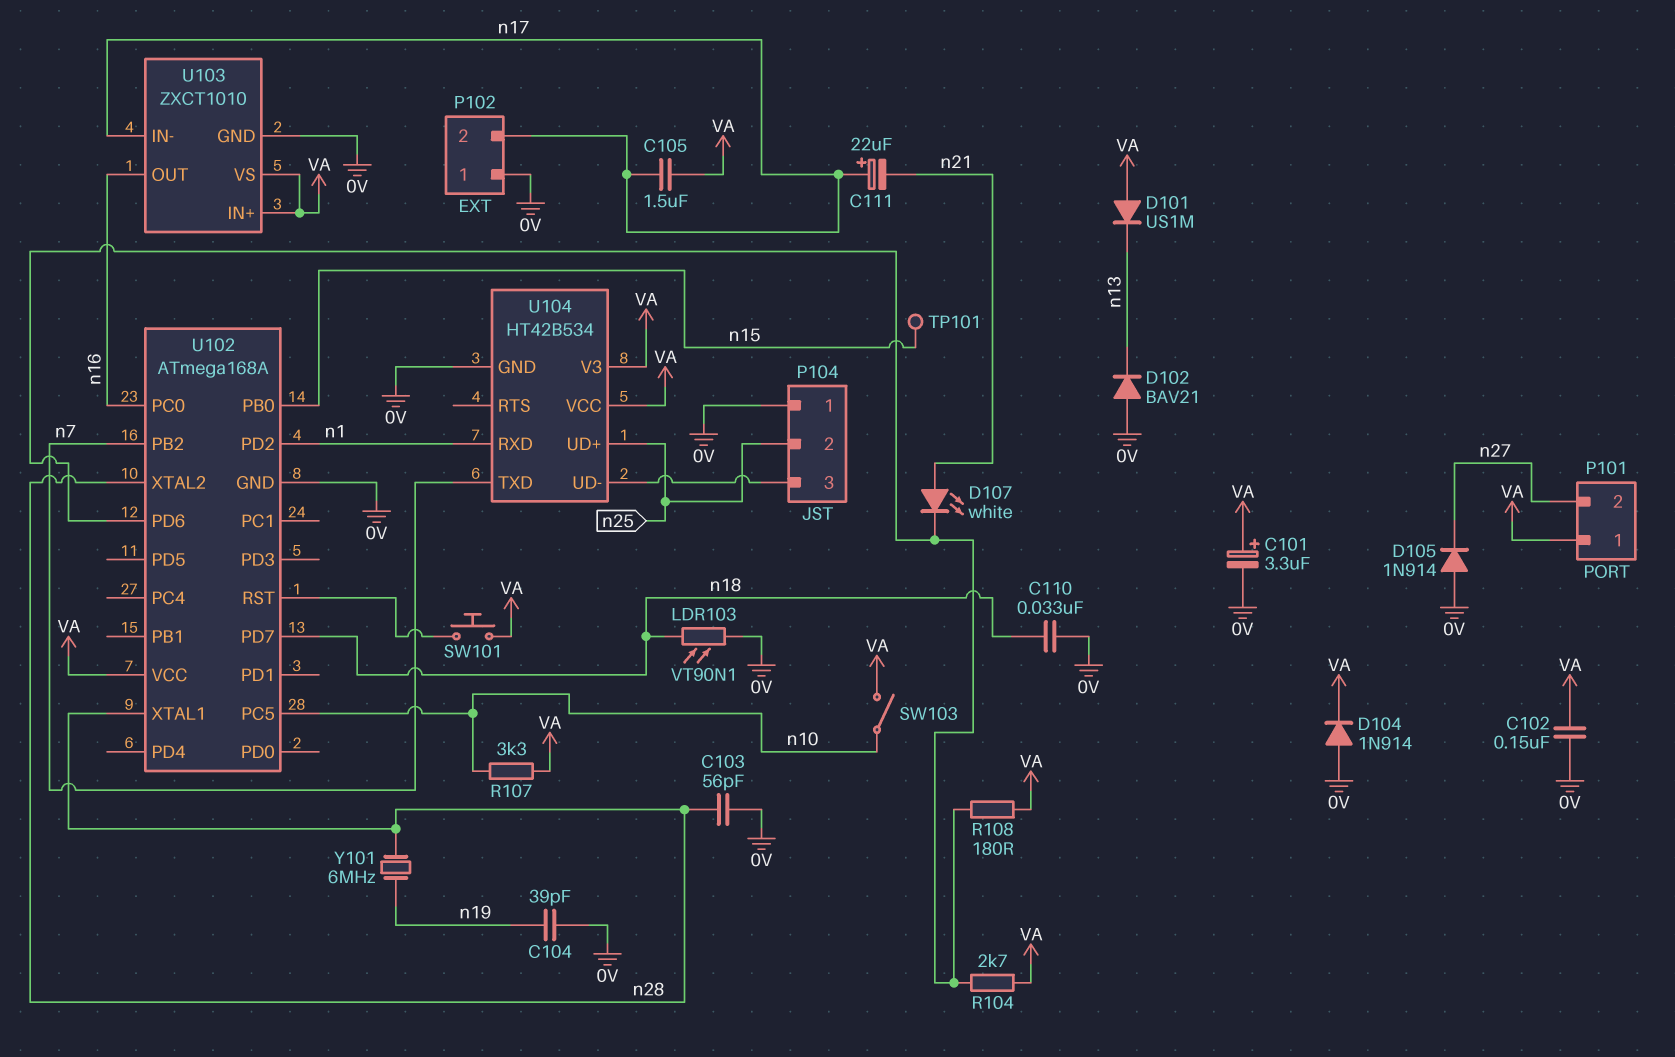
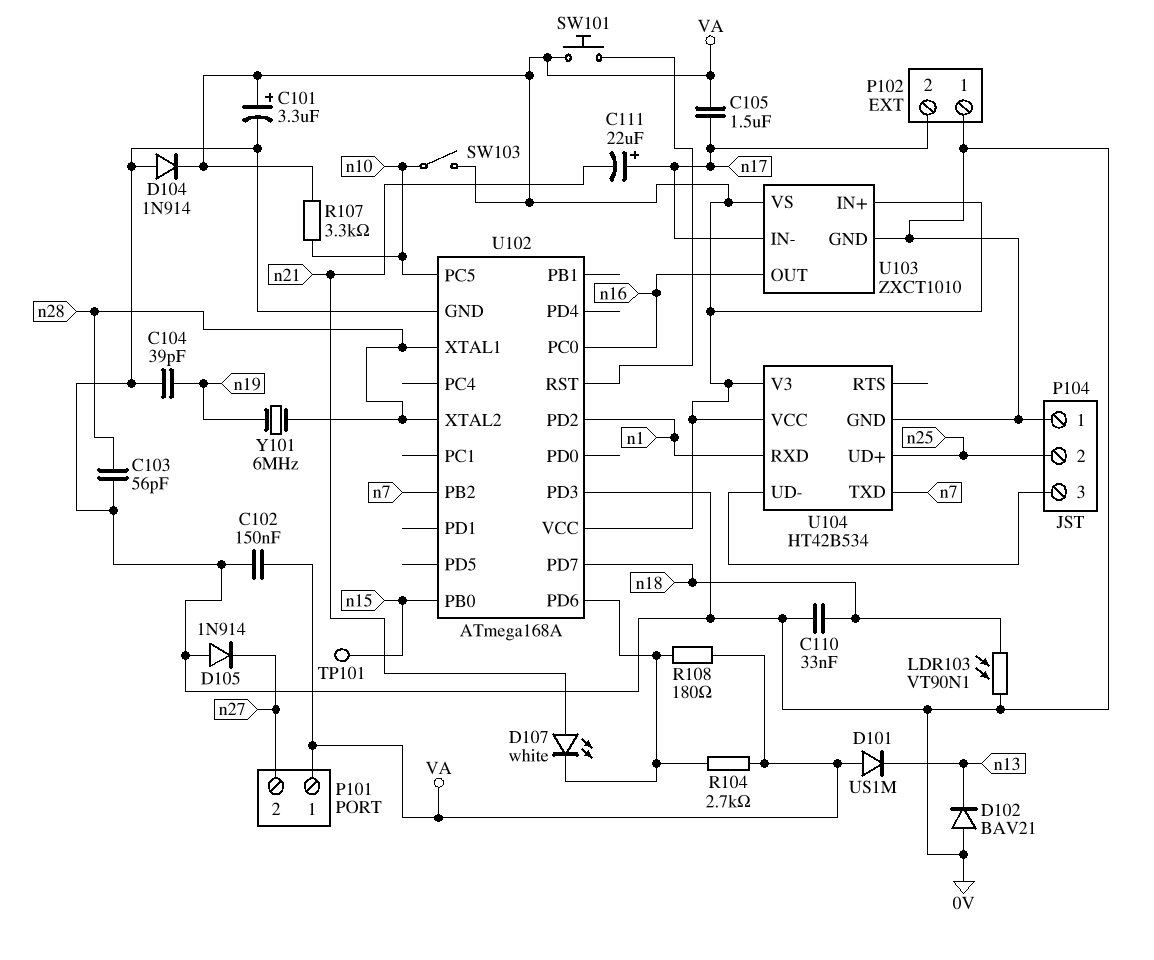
U102 pin PD3: none -> 0V

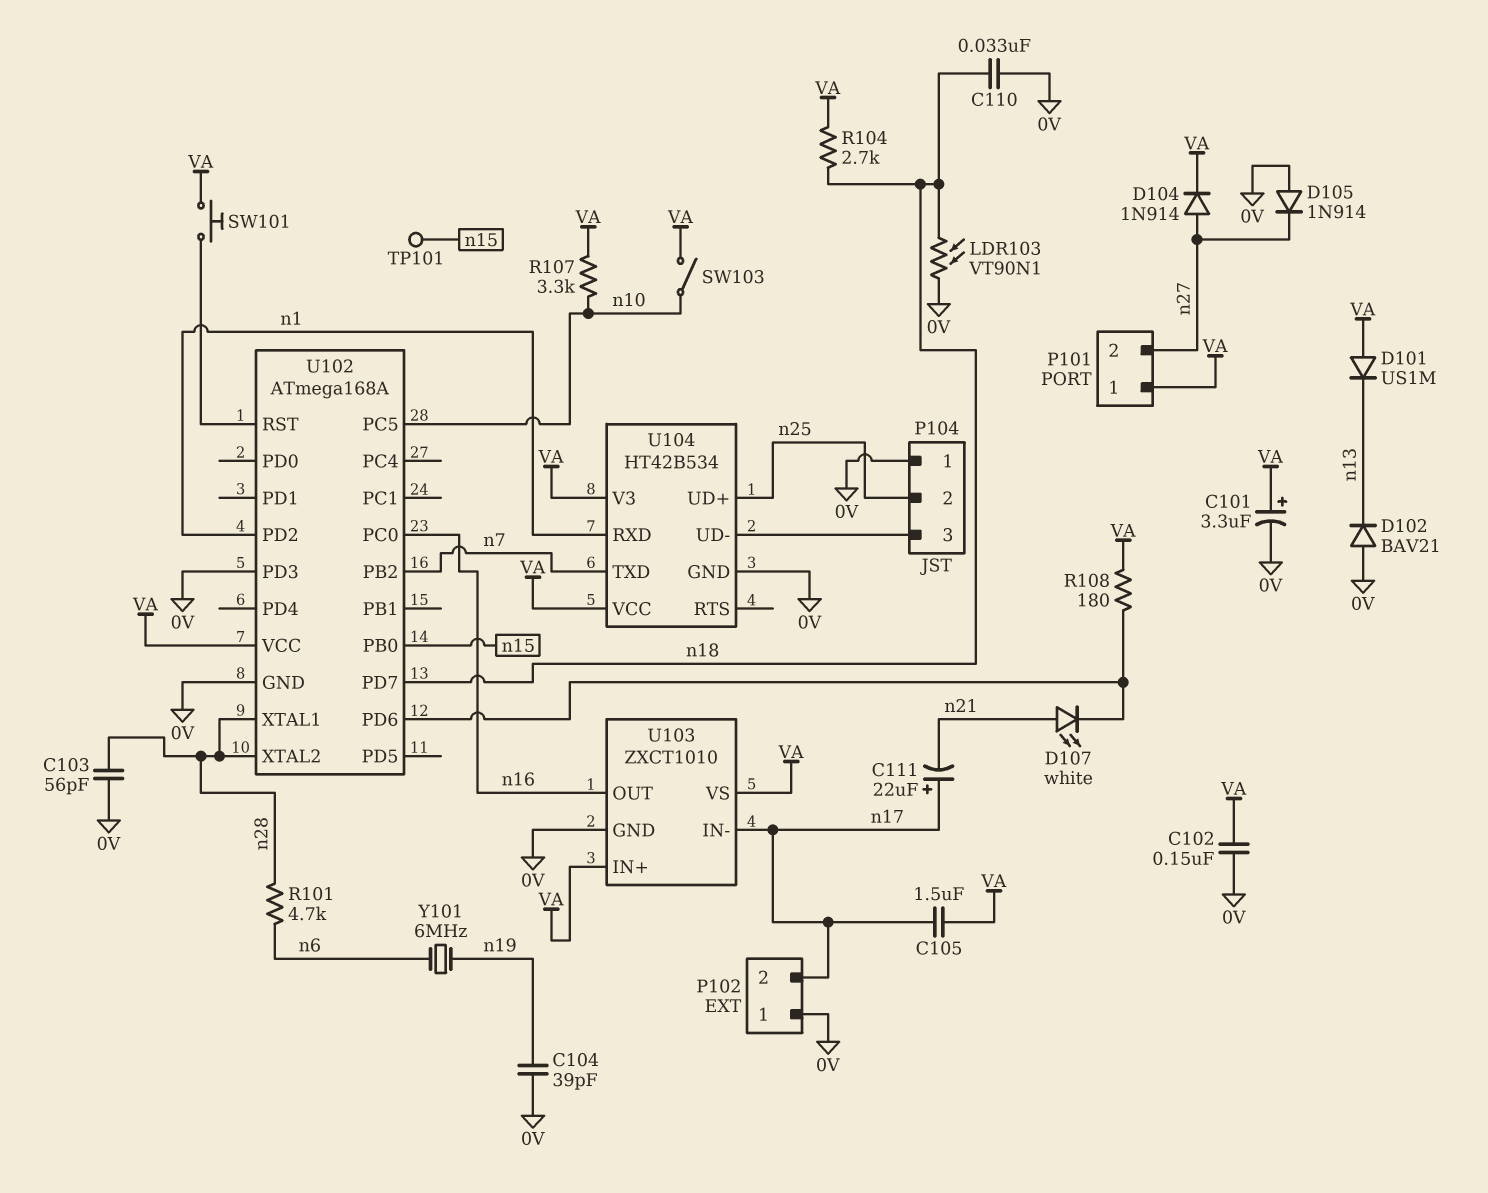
D104: diode 1N914 (A 0V, K VA) -> diode 1N914 (A n27, K VA)
R101: none -> 4.7k (n6, n28)
R104: 2.7k (U102/PD6, VA) -> 2.7k (VA, n18)
Y101: 6MHz (n19, n28) -> 6MHz (n6, n19)

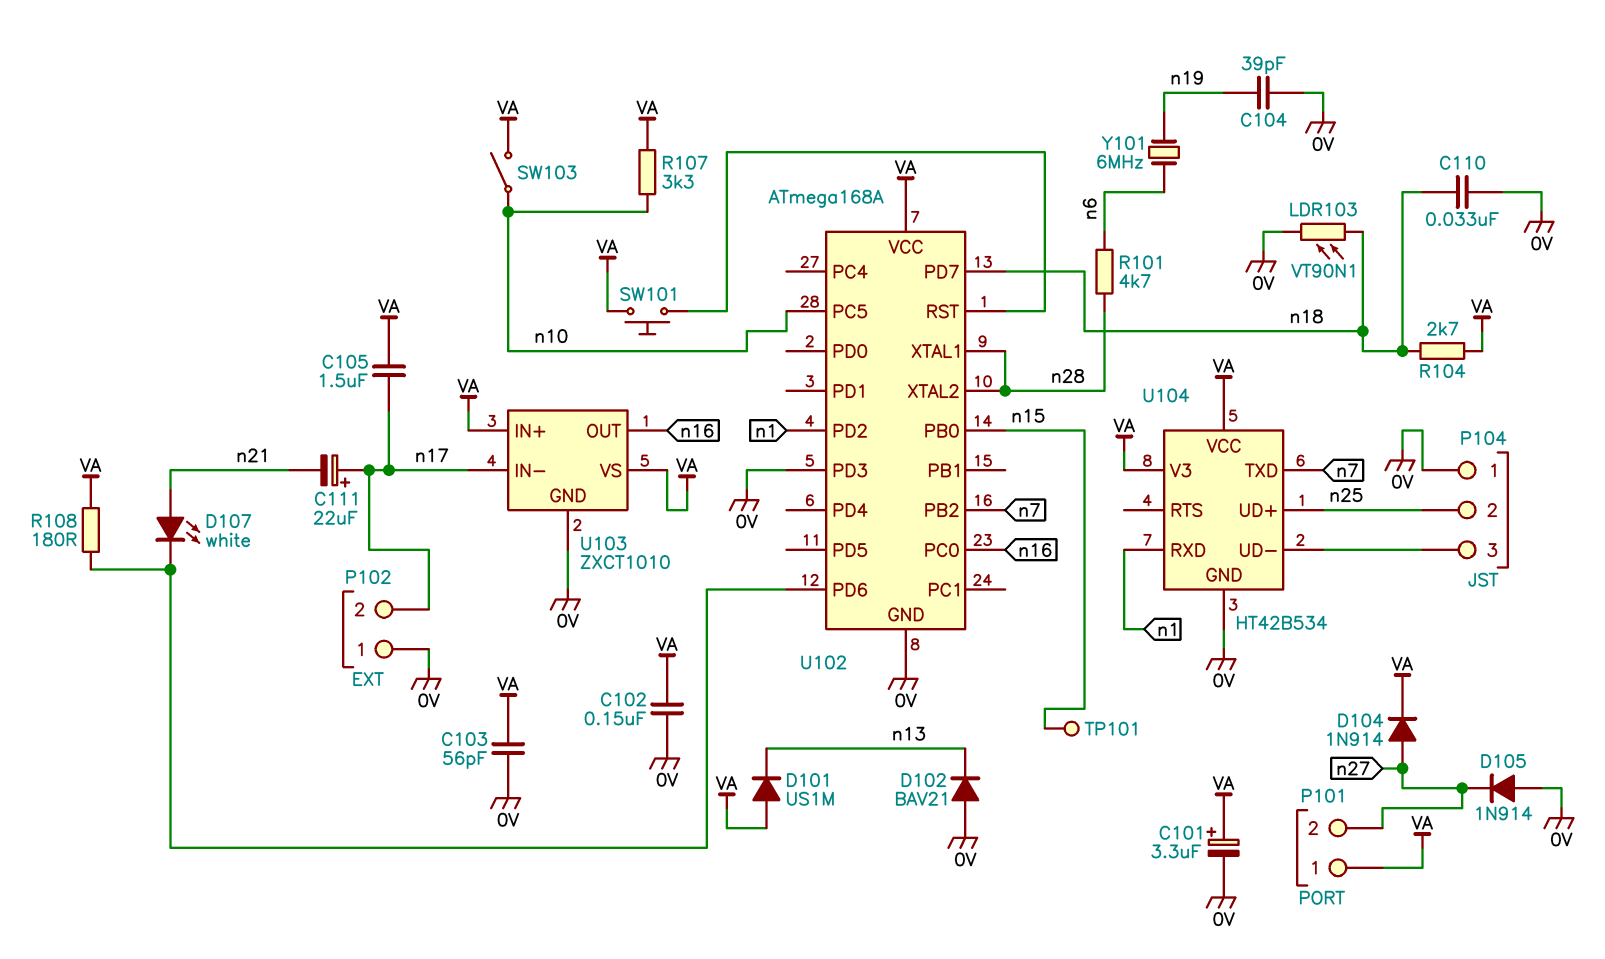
C103: 56pF (0V, n28) -> 56pF (0V, VA)

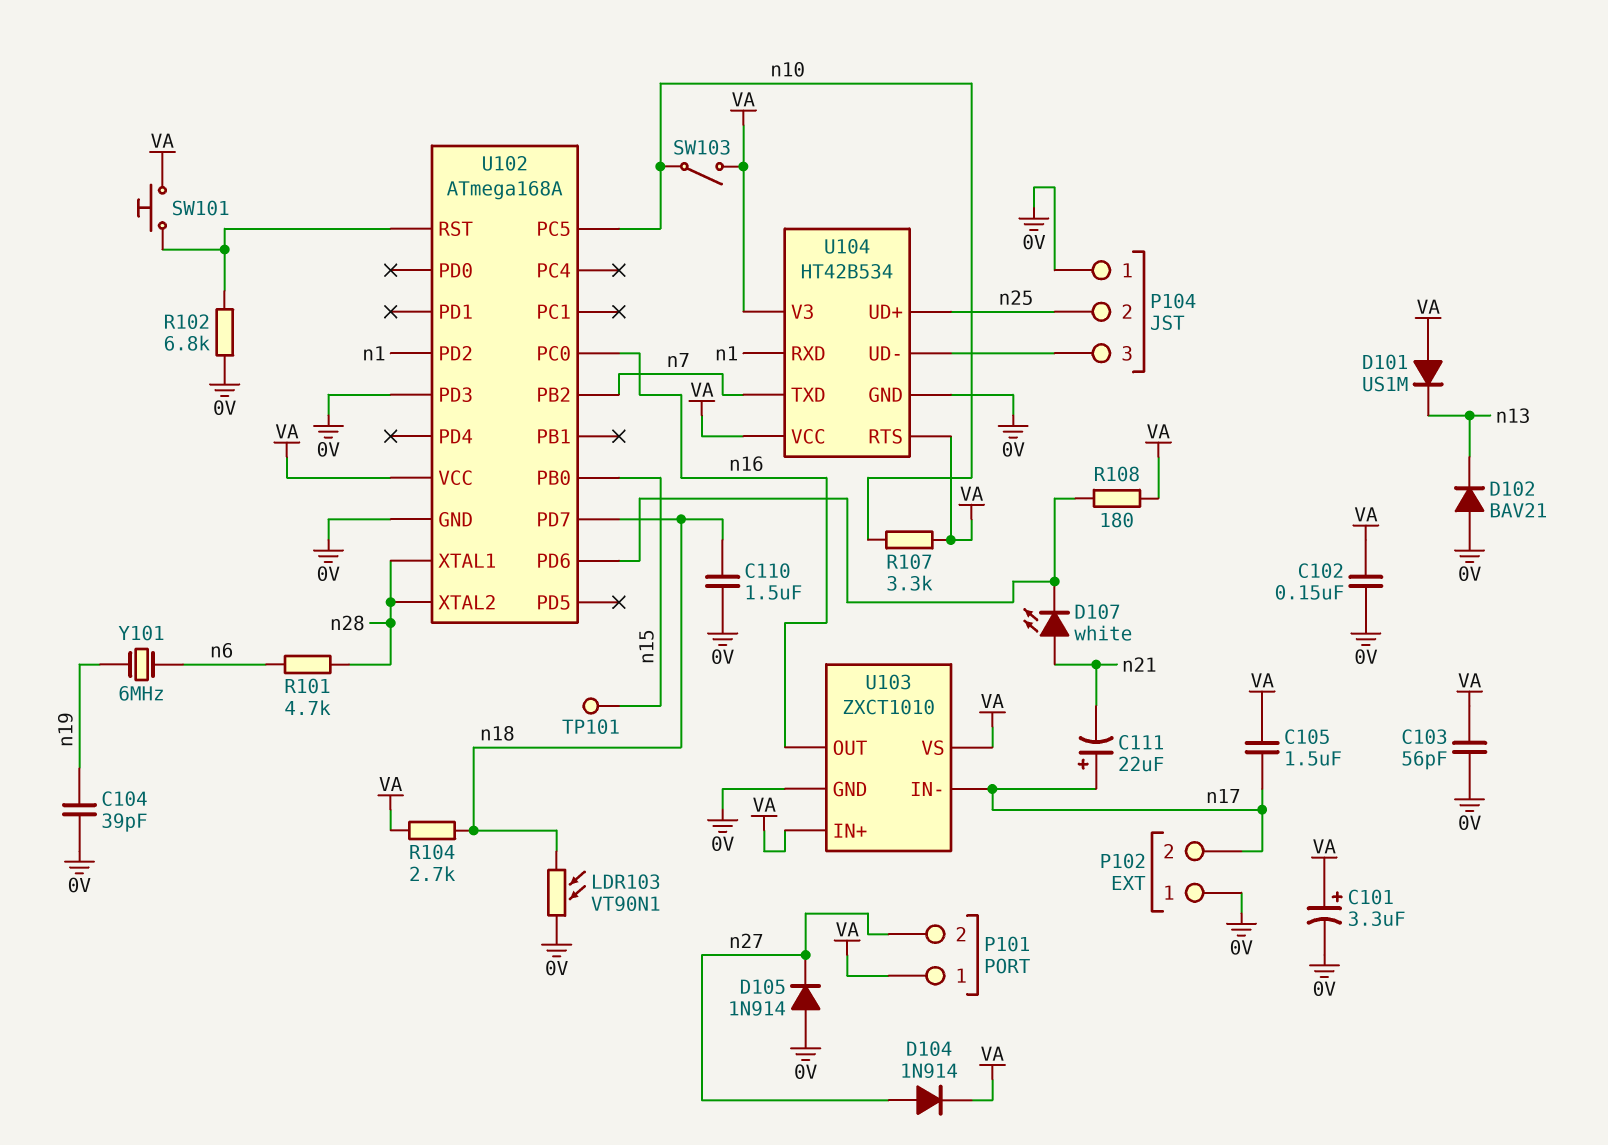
C110: 33nF (0V, n18) -> 1.5uF (0V, n18)
R102: none -> 6.8k (0V, U102/RST)
U104 pin RTS: none -> VA

